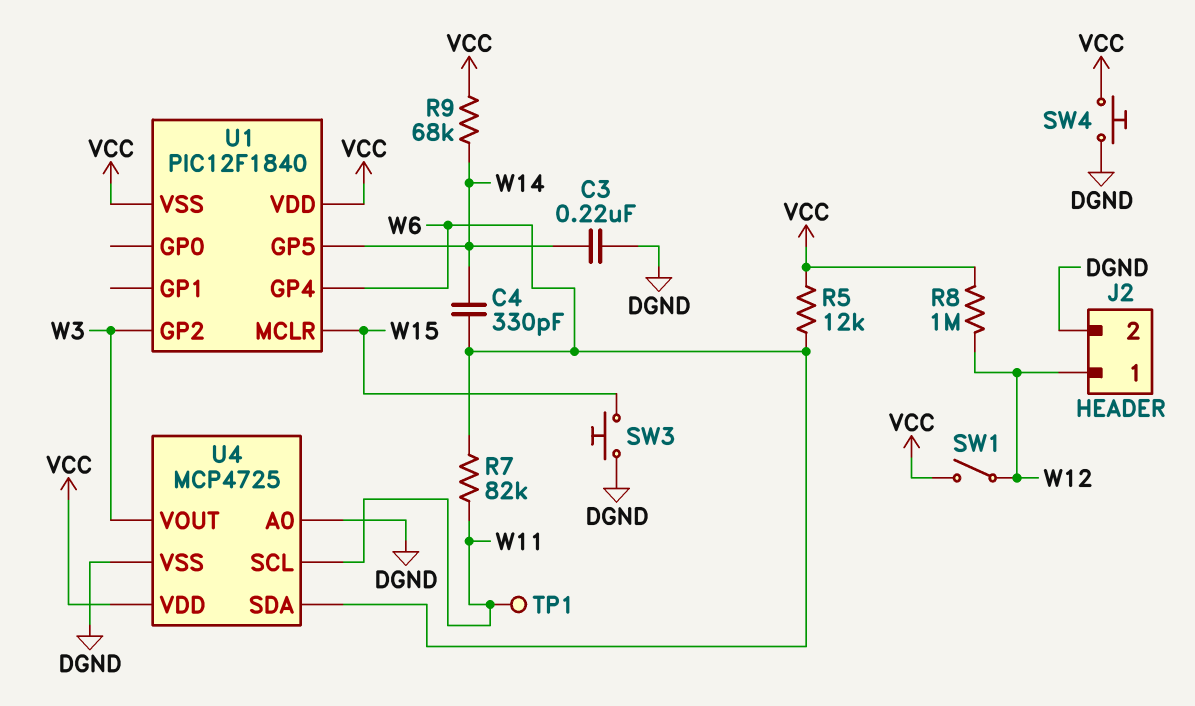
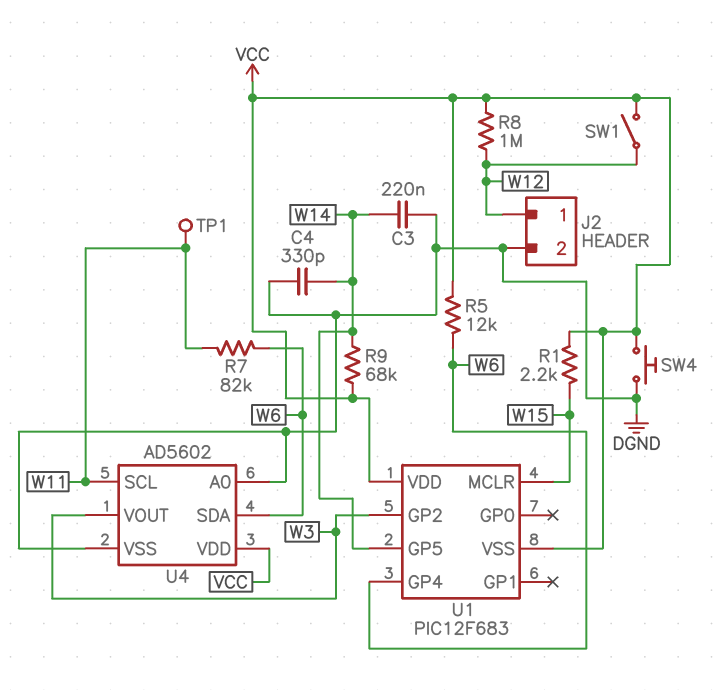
C4: 330pF (W6, W14) -> 330pF (DGND, W14)
R1: none -> 2.2k (VCC, W15)
SW3: button (DGND, W15) -> none
U1: PIC12F1840 -> PIC12F683
U4: MCP4725 -> AD5602

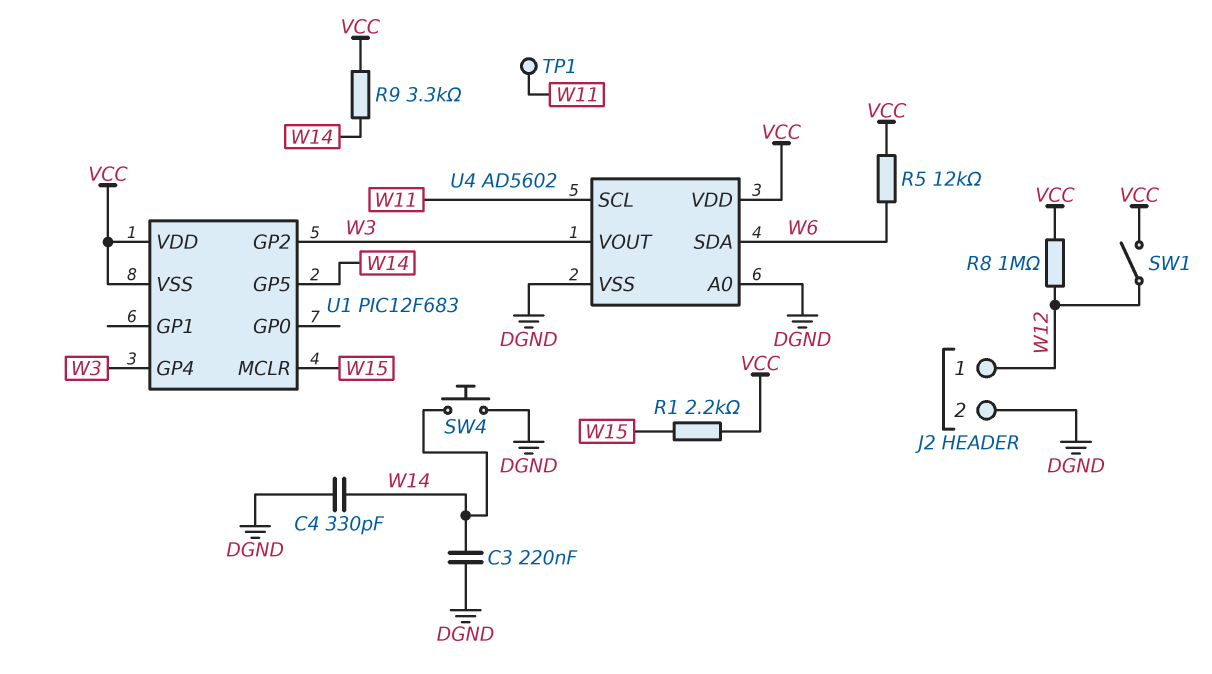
R7: 82k (W6, W11) -> none
R9: 68k (VCC, W14) -> 3.3k (VCC, W14)
SW4: button (DGND, VCC) -> button (DGND, W14)
U1 pin GP4: W6 -> W3

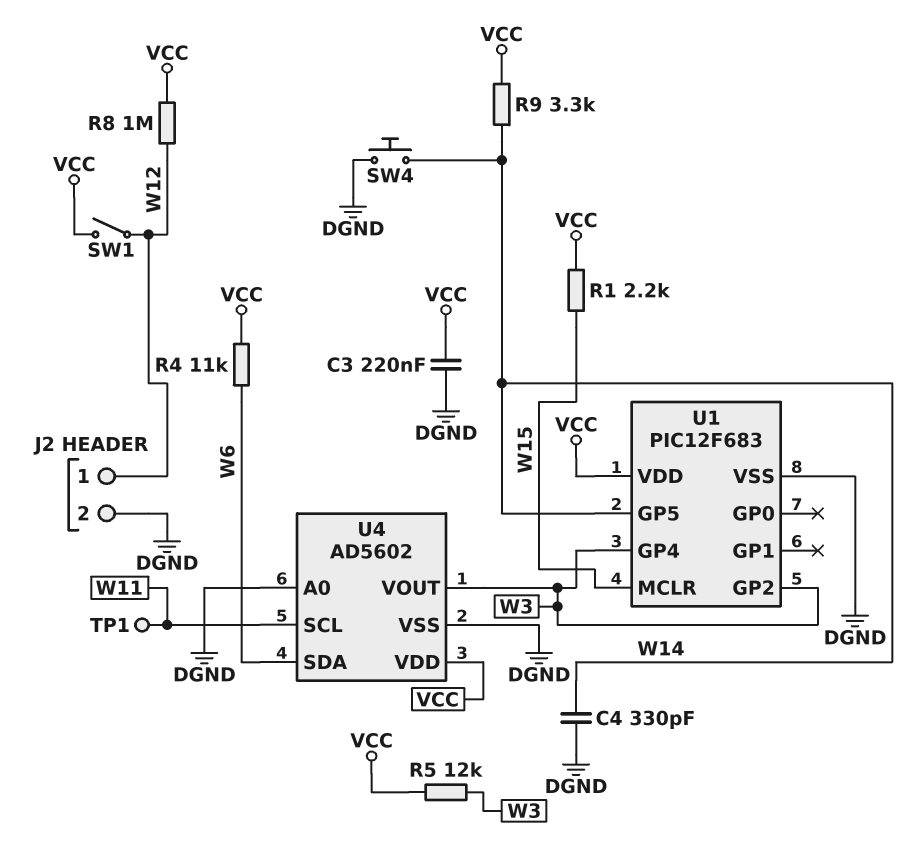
C3: 220nF (DGND, W14) -> 220nF (DGND, VCC)
R4: none -> 11k (VCC, W6)
R5: 12k (VCC, W6) -> 12k (VCC, W3)
U1 pin VSS: VCC -> DGND

